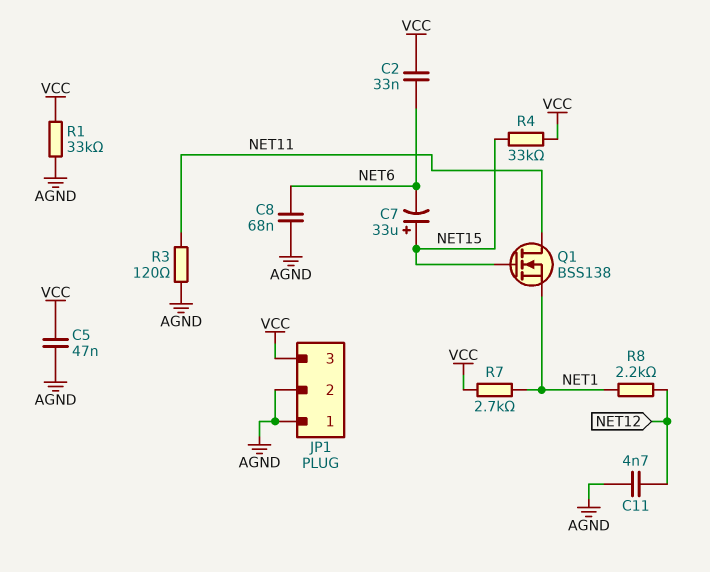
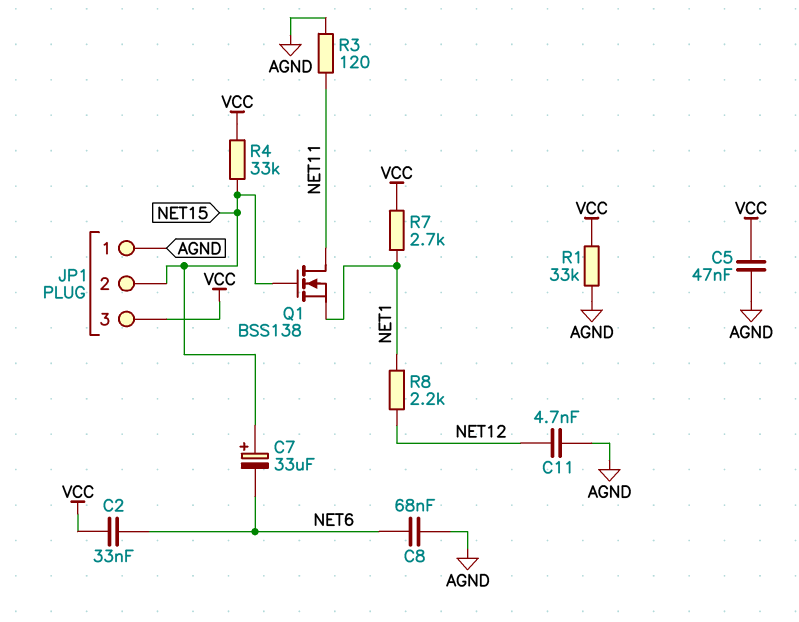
JP1 pin 2: AGND -> NET15

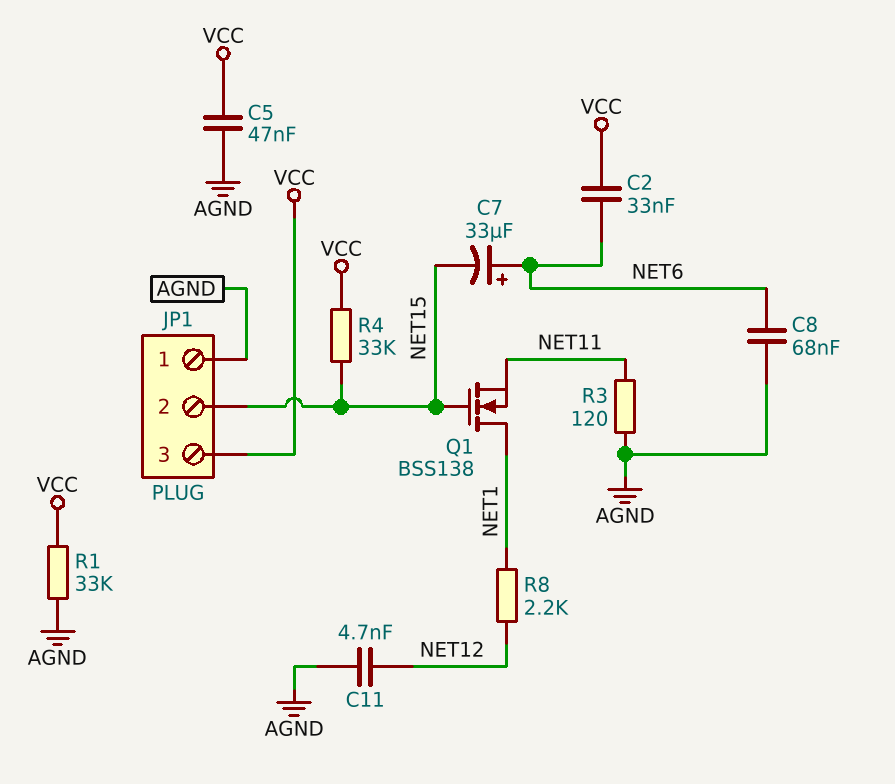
C7: 33uF (plus NET15, minus NET6) -> 33uF (plus NET6, minus NET15)
Q1: NMOS BSS138 (G NET15, D NET11, S NET1) -> NMOS BSS138 (G NET15, D NET1, S NET11)
R7: 2.7k (NET1, VCC) -> none

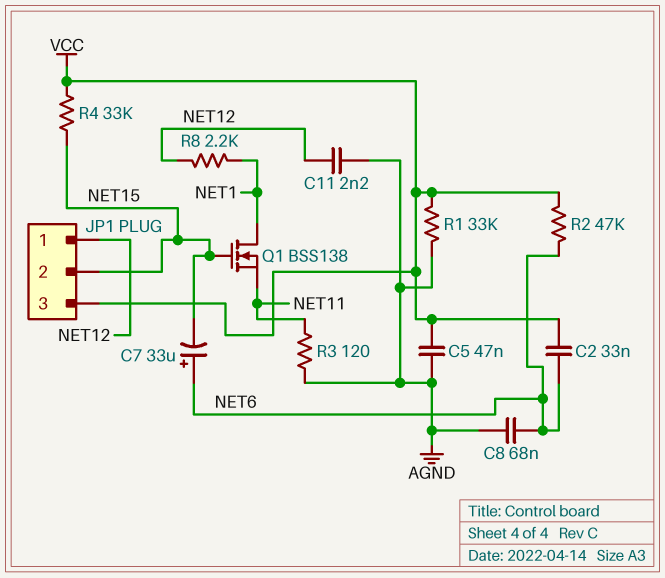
C11: 4.7nF (AGND, NET12) -> 2.2nF (AGND, NET12)
JP1 pin 1: AGND -> NET12
R2: none -> 47k (NET6, VCC)

